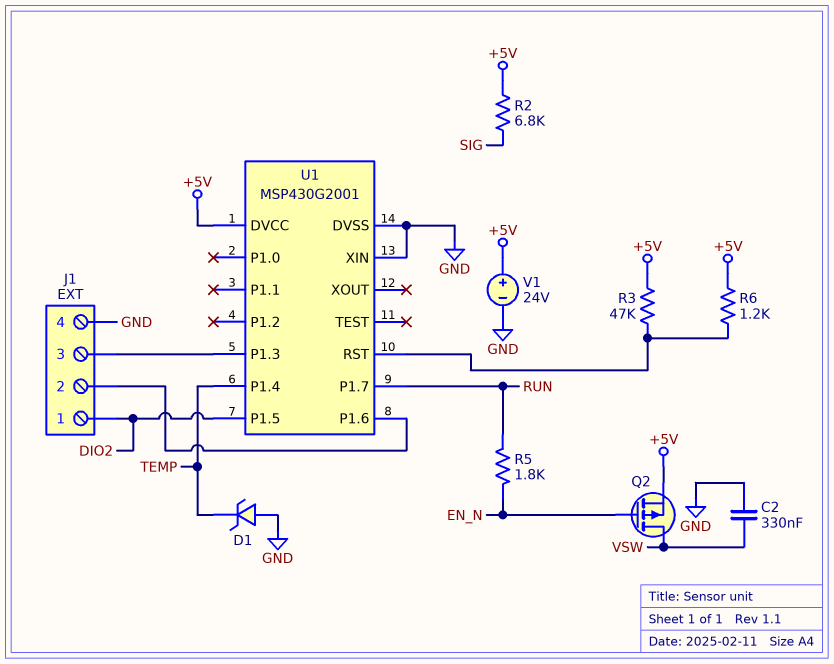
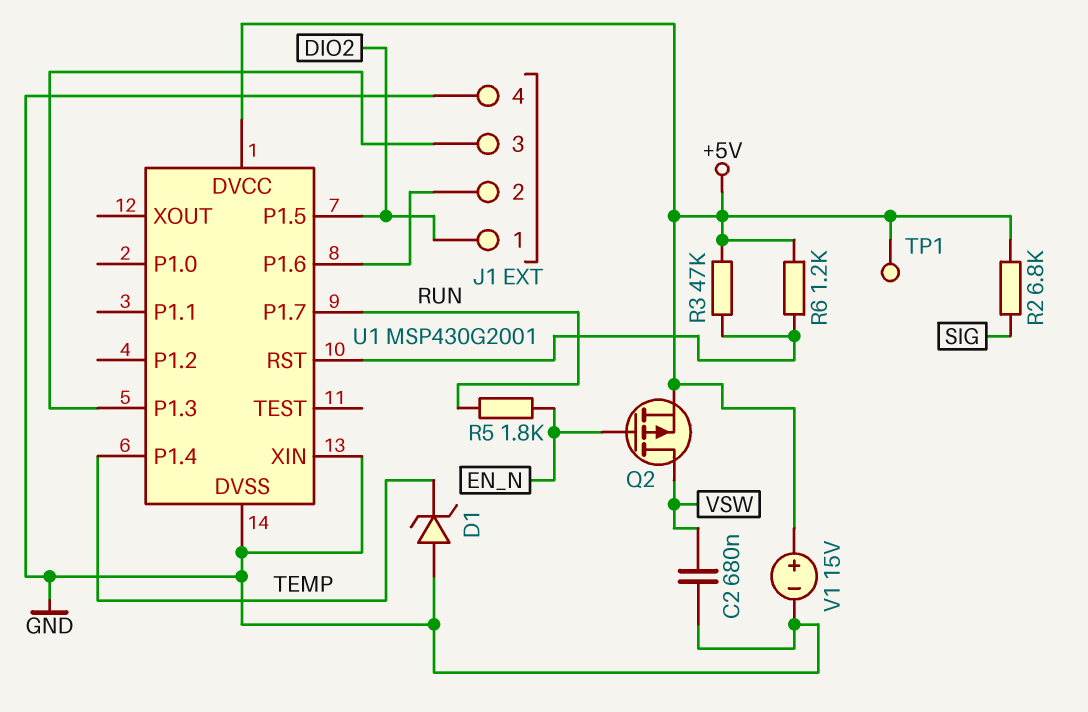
C2: 330nF (GND, VSW) -> 680nF (GND, VSW)
TP1: none -> test point (+5V)
V1: 24V (plus +5V, minus GND) -> 15V (plus +5V, minus GND)

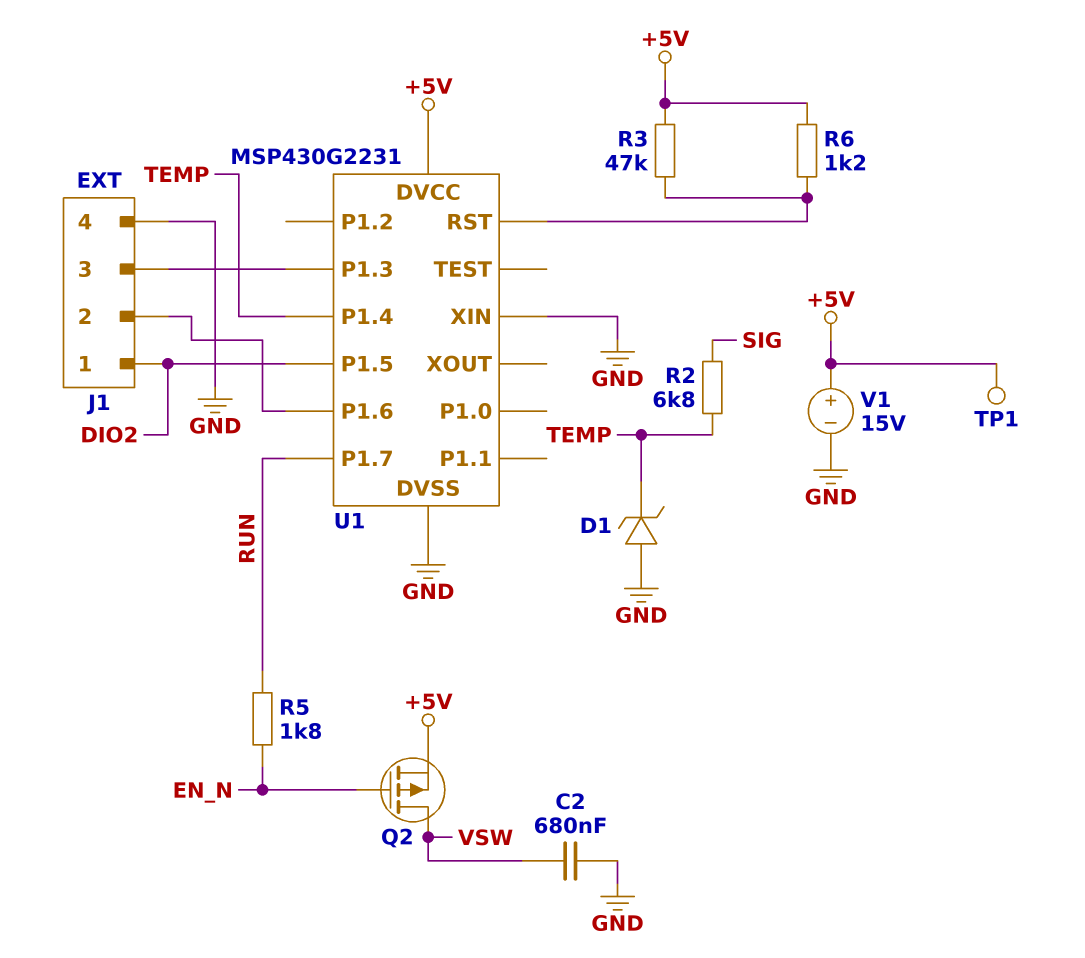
R2: 6.8k (+5V, SIG) -> 6.8k (SIG, TEMP)
U1: MSP430G2001 -> MSP430G2231

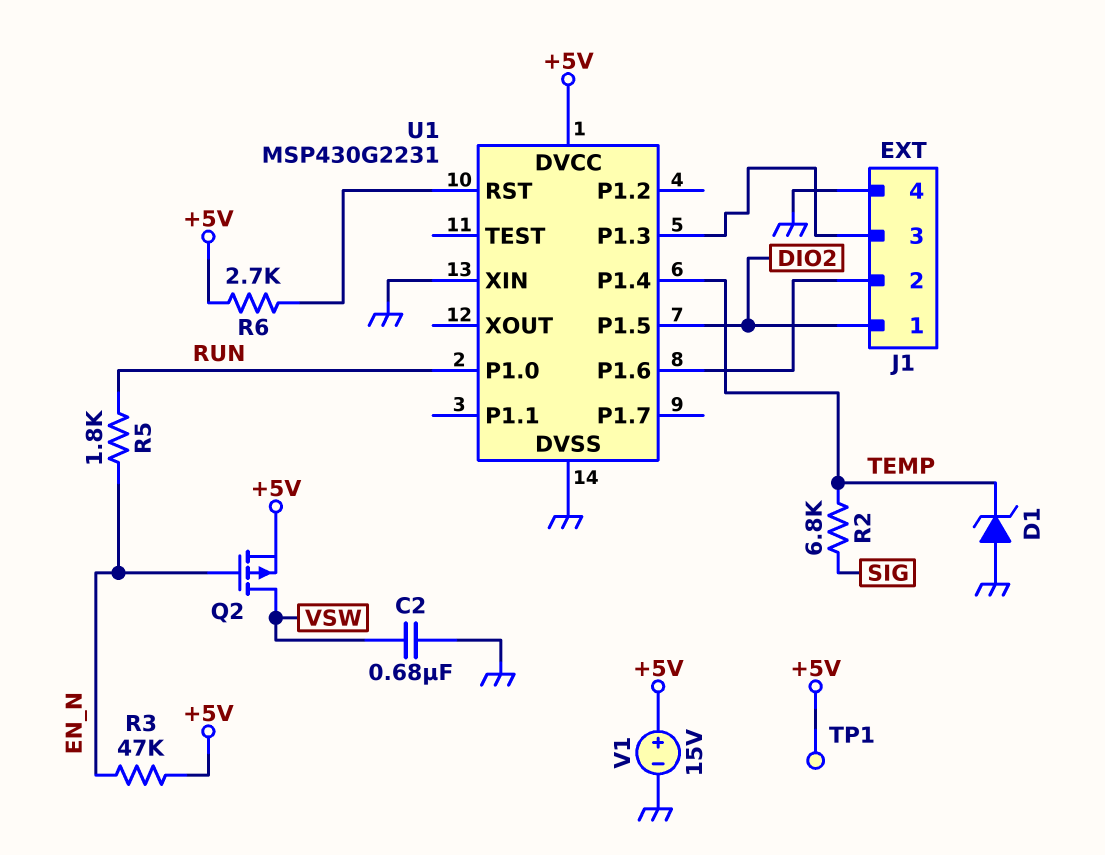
R3: 47k (+5V, U1/RST) -> 47k (+5V, EN_N)
R6: 1.2k (+5V, U1/RST) -> 2.7k (+5V, U1/RST)
U1 pin P1.0: none -> RUN
U1 pin P1.7: RUN -> none

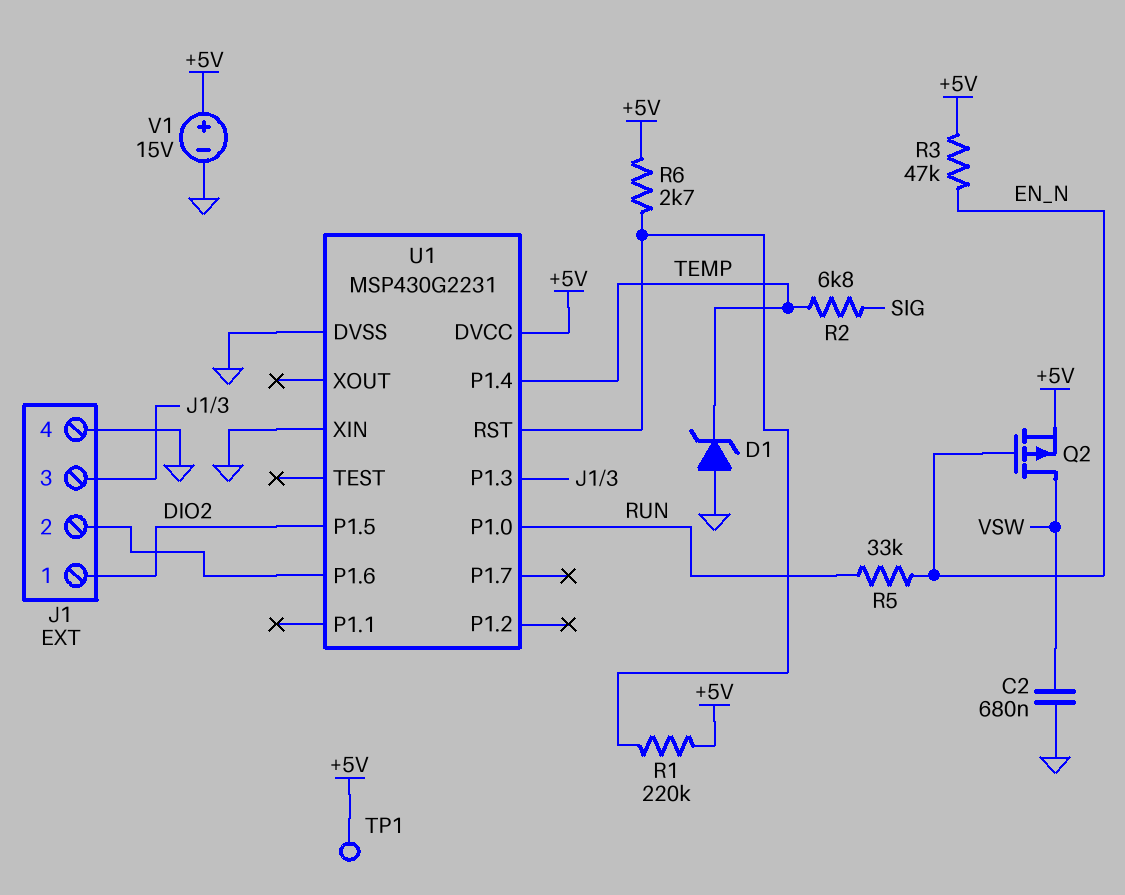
R1: none -> 220k (+5V, U1/RST)
R5: 1.8k (EN_N, RUN) -> 33k (EN_N, RUN)

